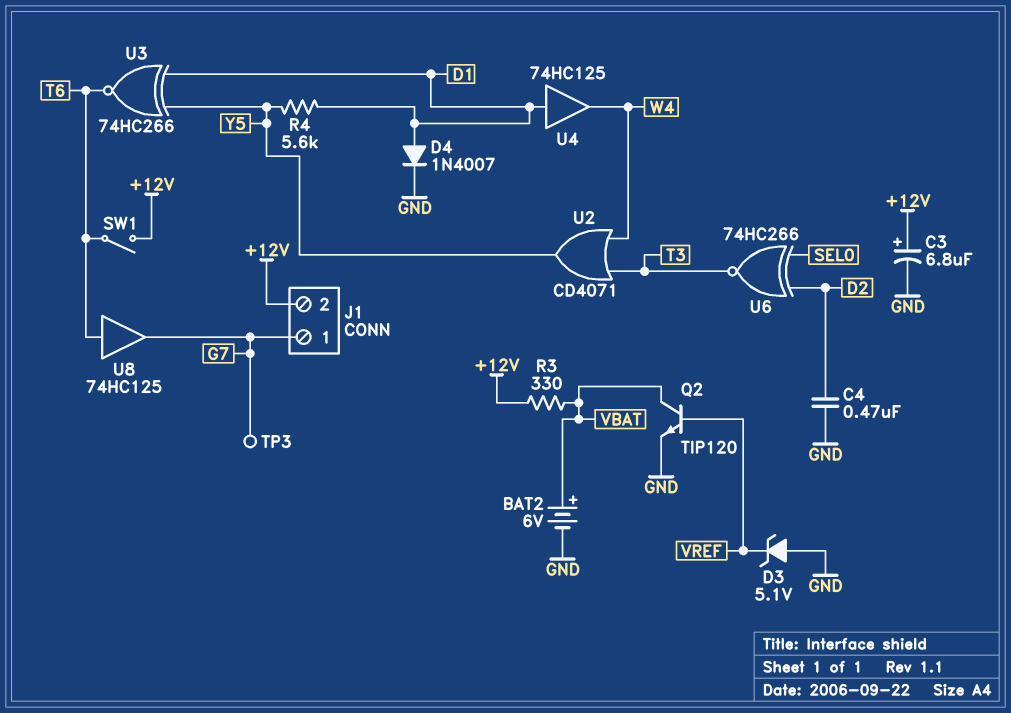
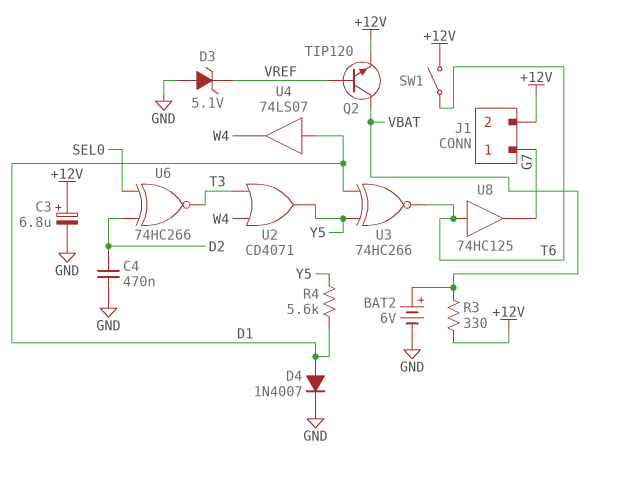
Q2: NPN TIP120 (B VREF, C VBAT, E GND) -> NPN TIP120 (B VREF, C VBAT, E +12V)
TP3: test point (G7) -> none
U4: buffer 74HC125 (in D1, out W4) -> buffer 74LS07 (in D1, out W4)

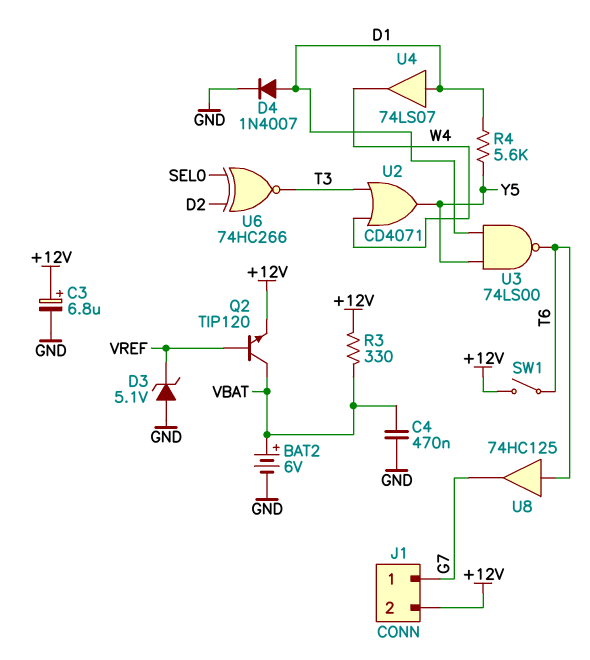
C4: 470nF (D2, GND) -> 470nF (GND, VBAT)
U3: XNOR 74HC266 (in D1, in Y5, out T6) -> NAND 74LS00 (in D1, in Y5, out T6)

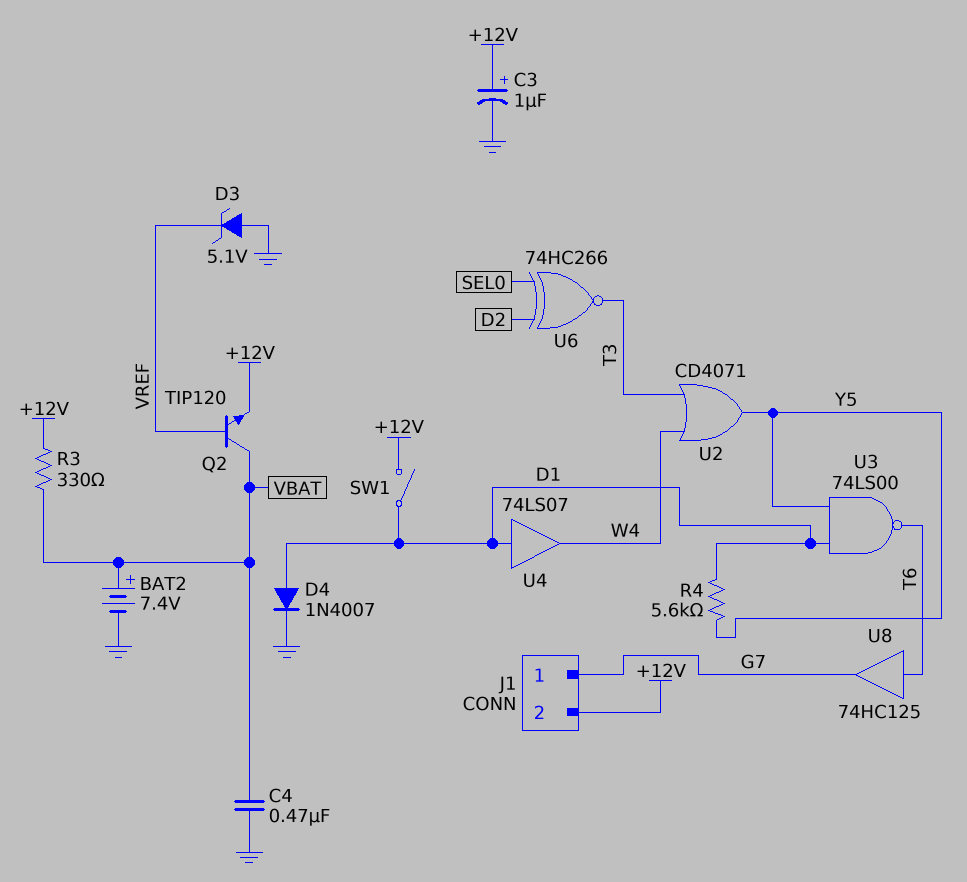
BAT2: 6V (plus VBAT, minus GND) -> 7.4V (plus VBAT, minus GND)
C3: 6.8uF (plus +12V, minus GND) -> 1uF (plus +12V, minus GND)
SW1: switch (+12V, T6) -> switch (+12V, D1)

